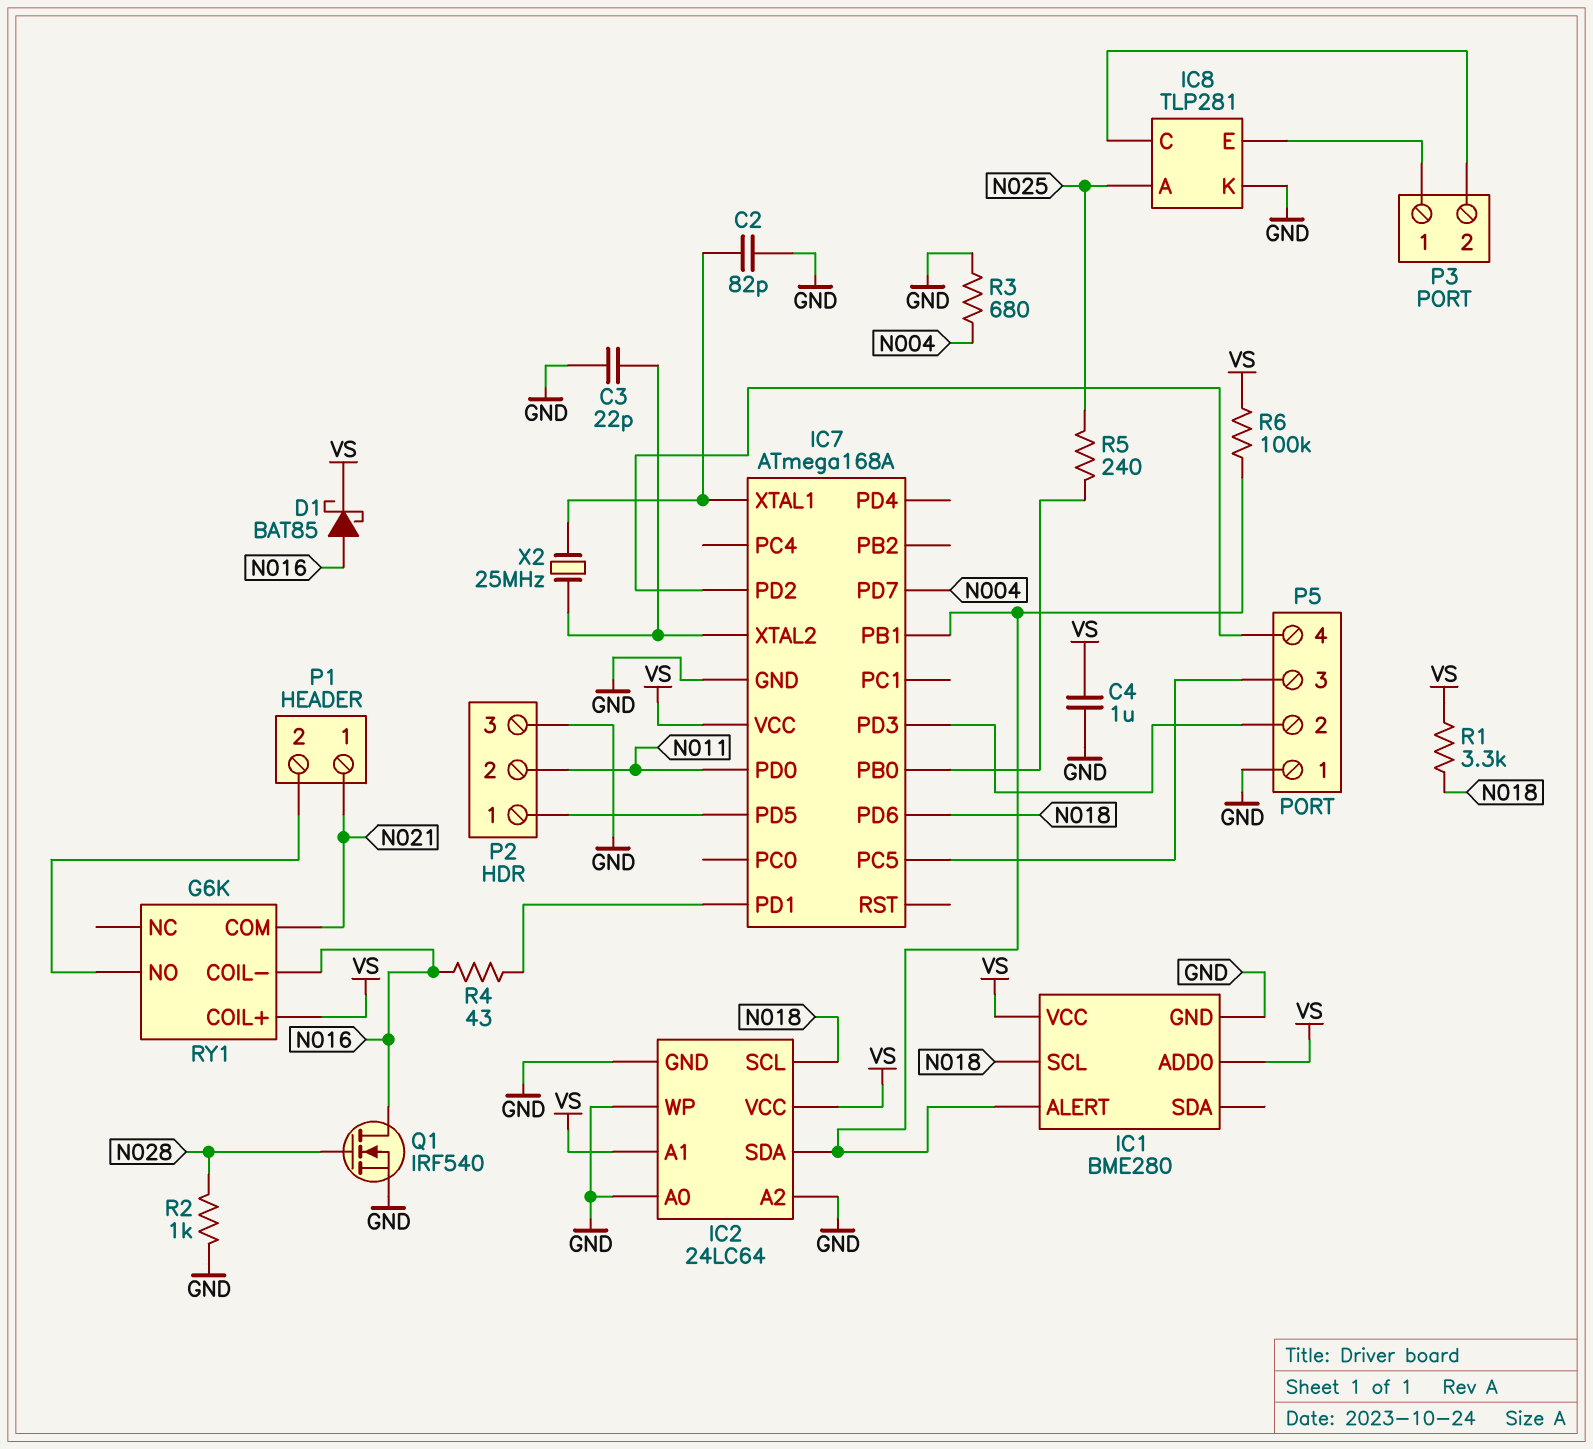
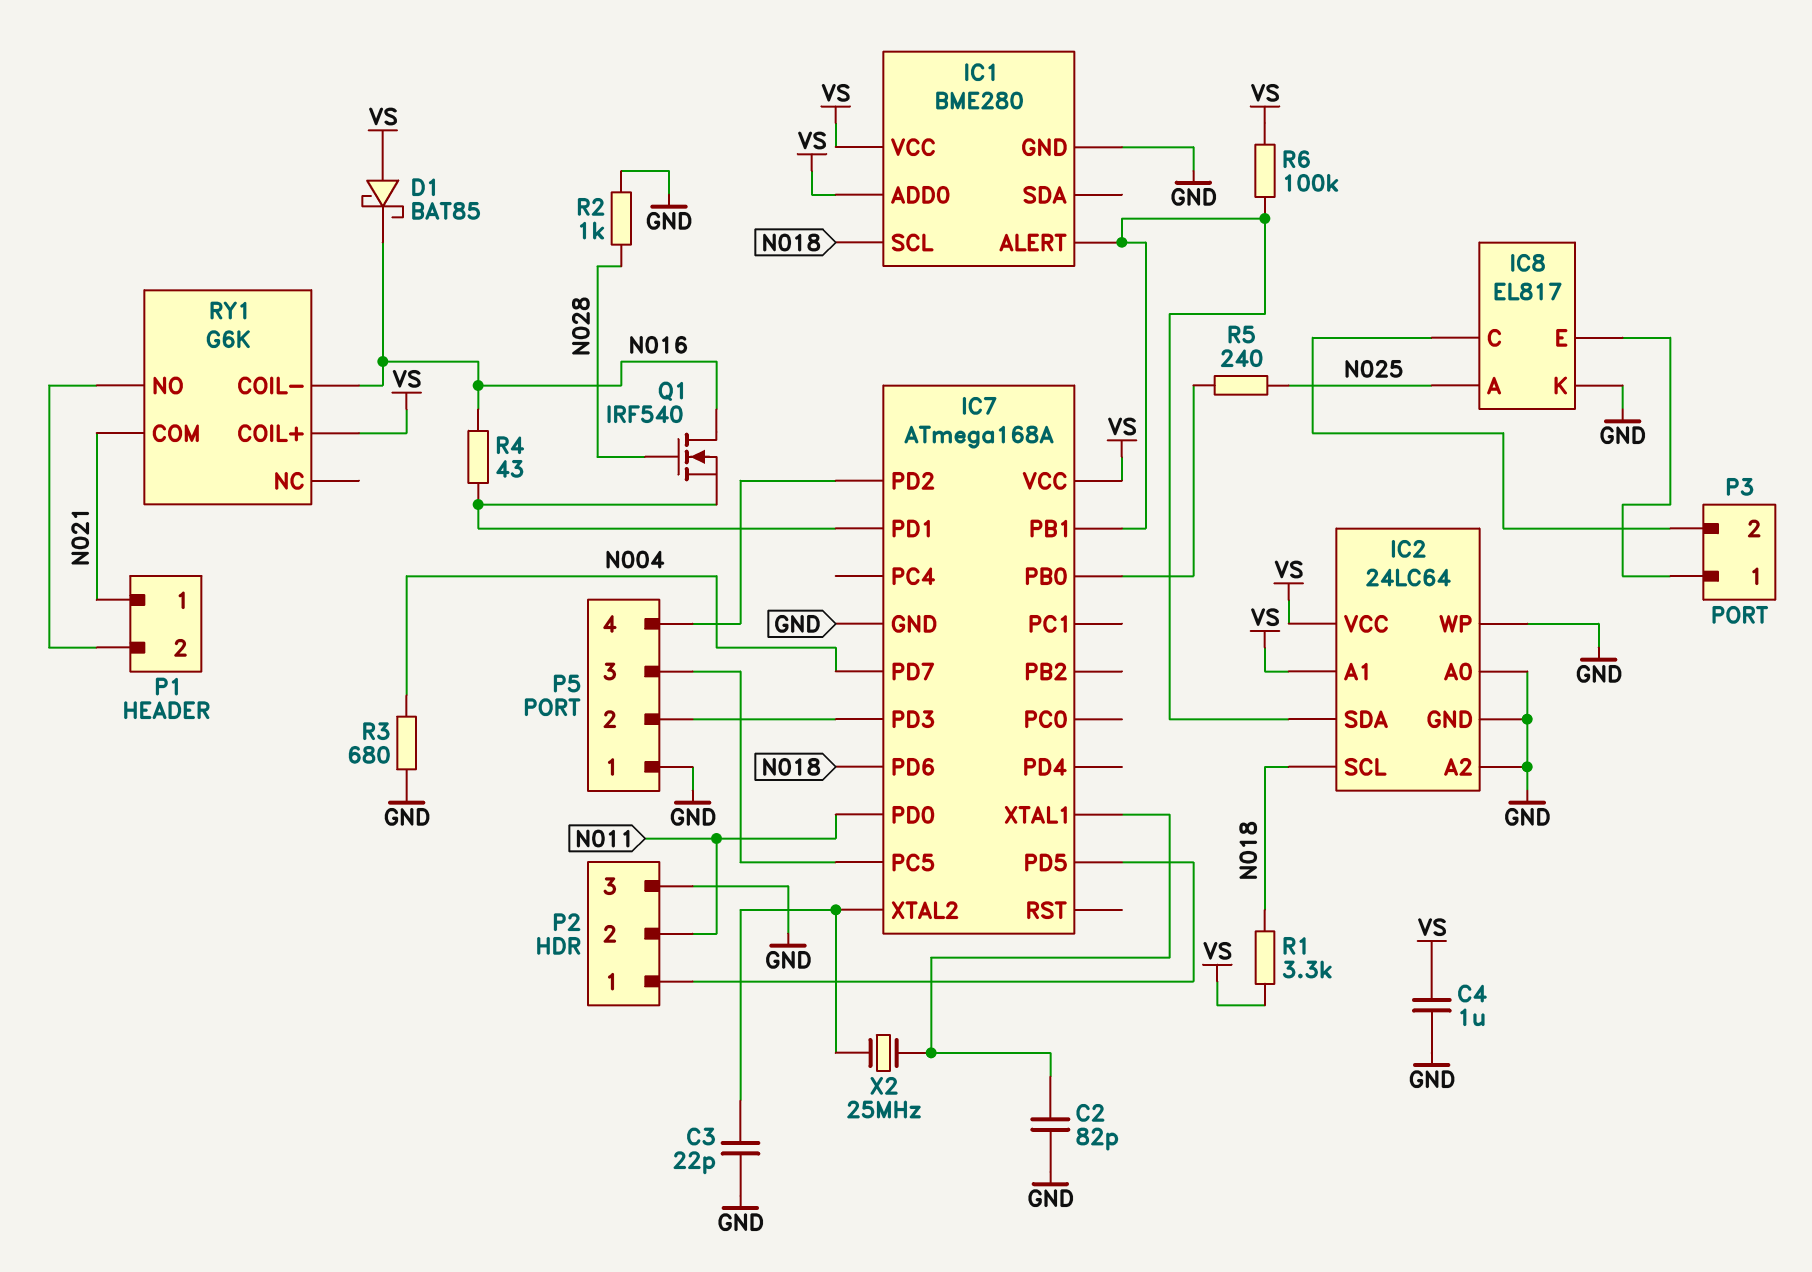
D1: schottky BAT85 (A N016, K VS) -> schottky BAT85 (A VS, K N016)
IC8: TLP281 -> EL817
Q1: NMOS IRF540 (G N028, D N016, S GND) -> NMOS IRF540 (G N028, D N016, S IC7/PD1)

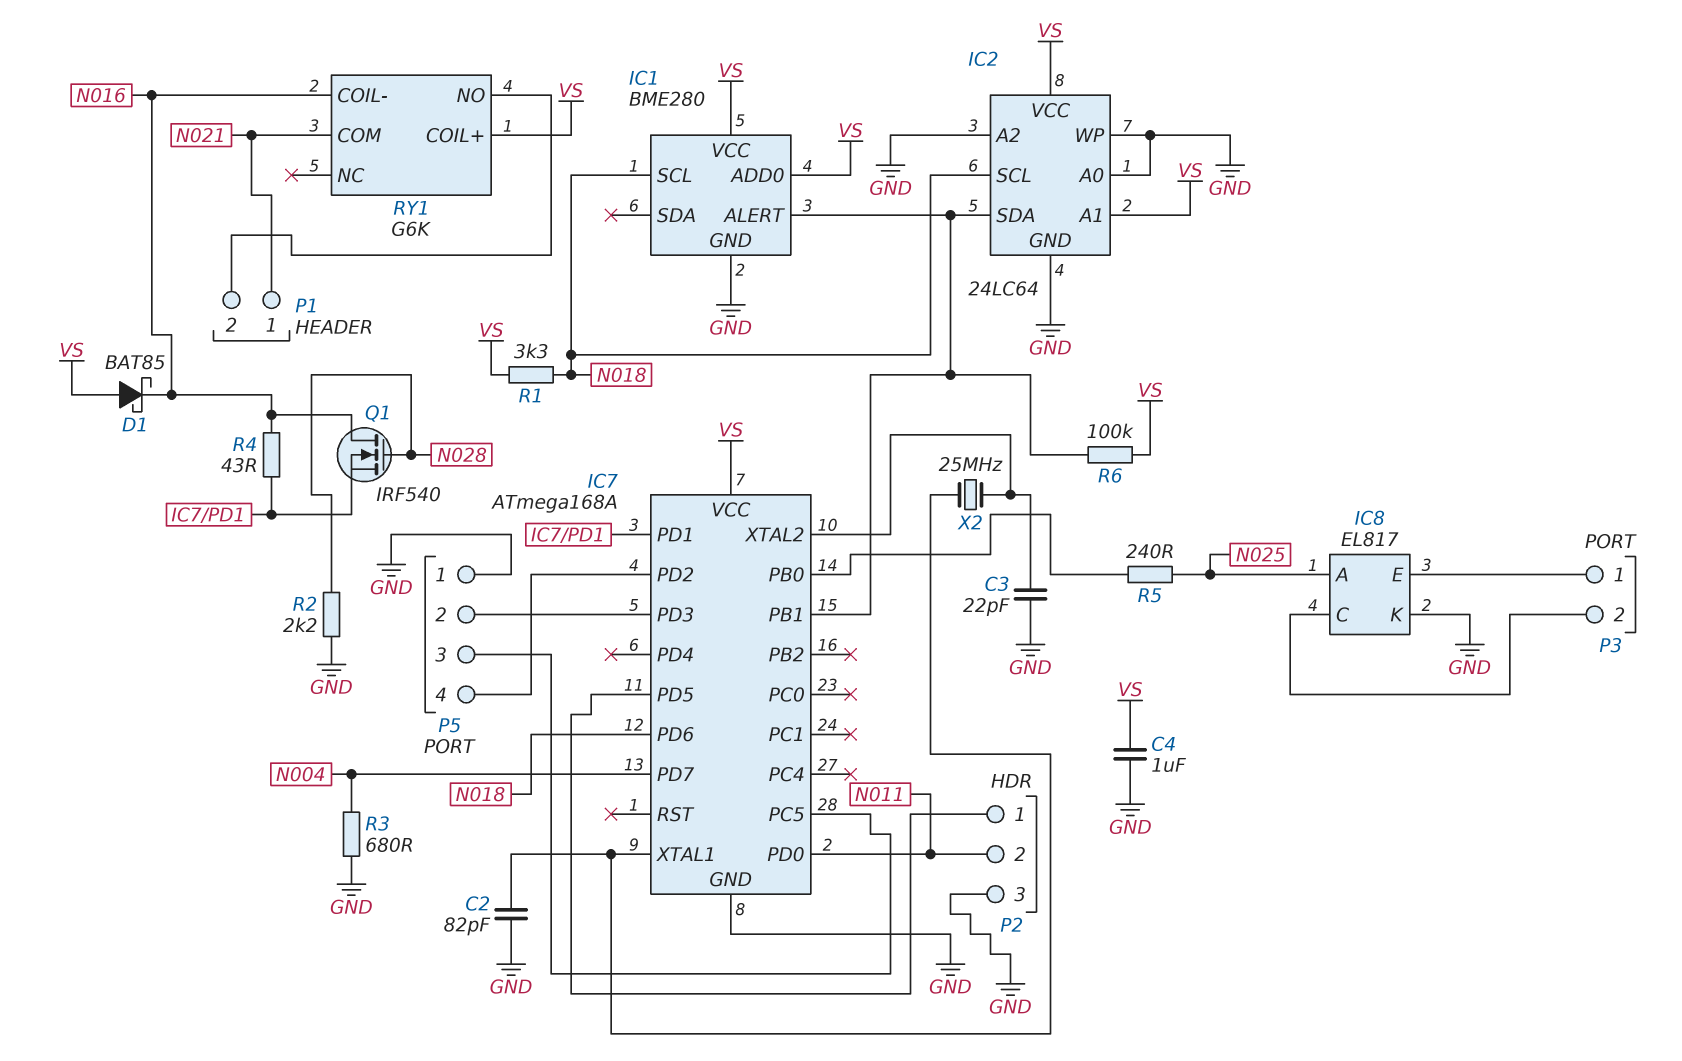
R2: 1k (GND, N028) -> 2.2k (GND, N028)

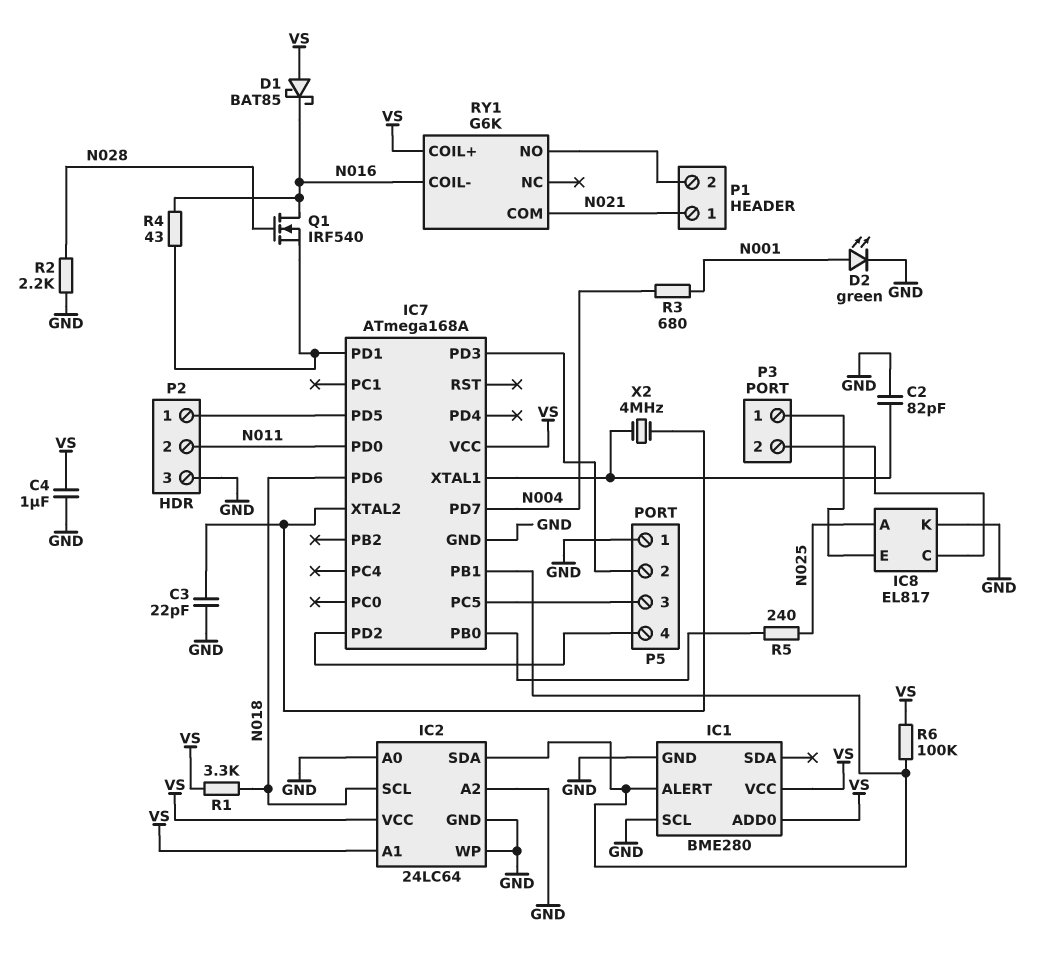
D2: none -> LED green (A N001, K GND)
IC1 pin SCL: N018 -> GND
R3: 680 (GND, N004) -> 680 (N001, N004)
X2: 25MHz (IC7/XTAL1, IC7/XTAL2) -> 4MHz (IC7/XTAL1, IC7/XTAL2)

